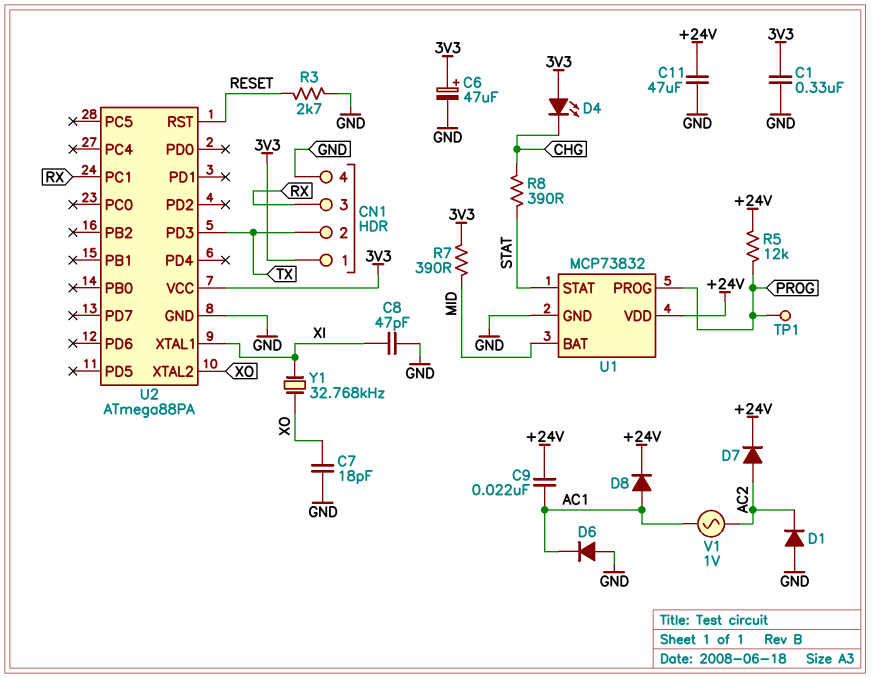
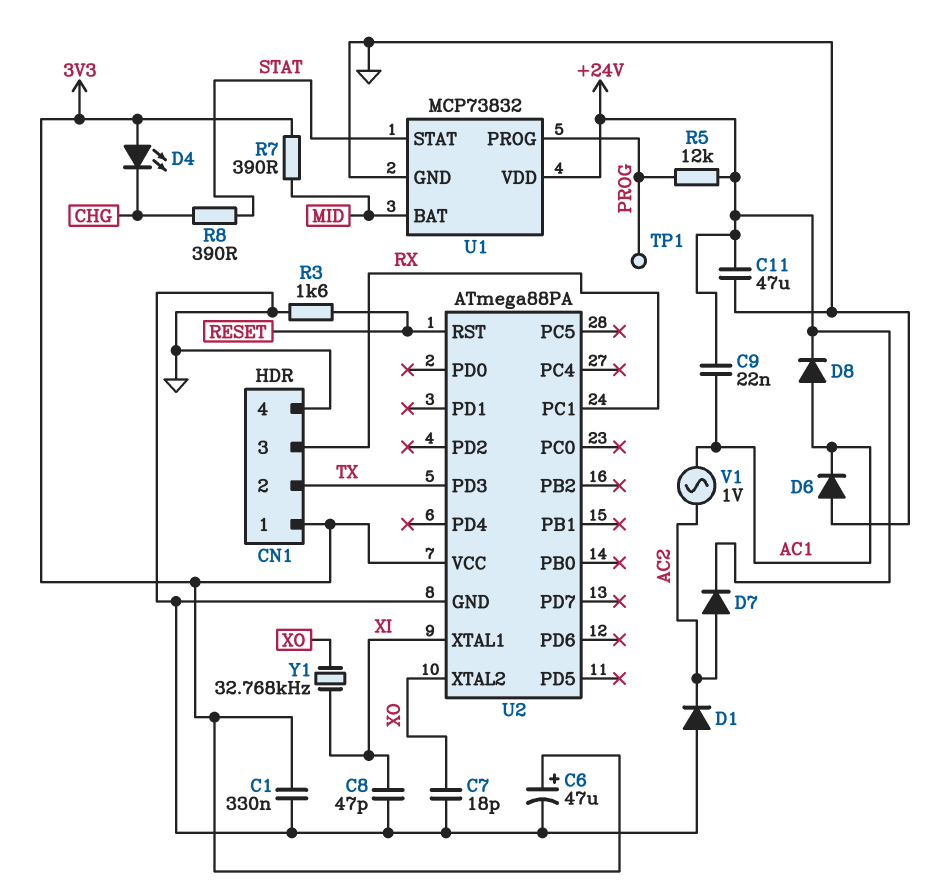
R3: 2.7k (GND, RESET) -> 1.6k (GND, RESET)

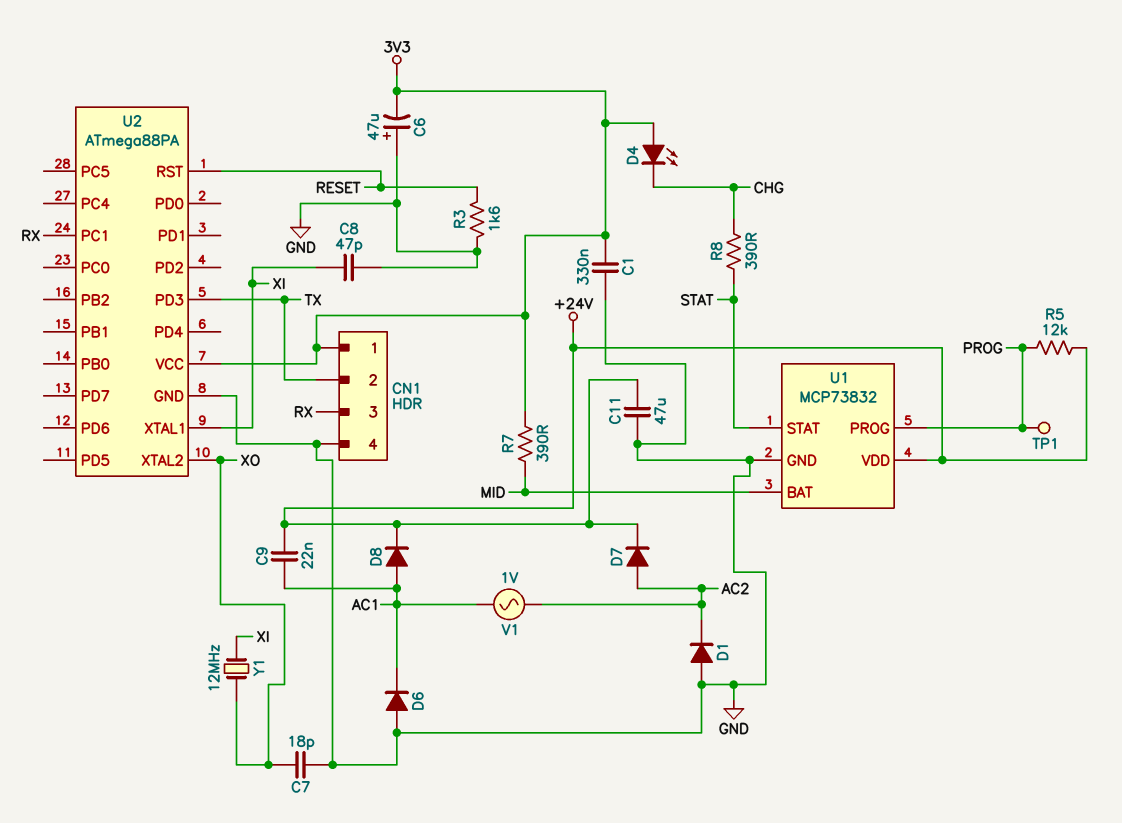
C6: 47uF (plus 3V3, minus GND) -> 47uF (plus GND, minus 3V3)
Y1: 32.768kHz (XI, XO) -> 12MHz (XI, XO)

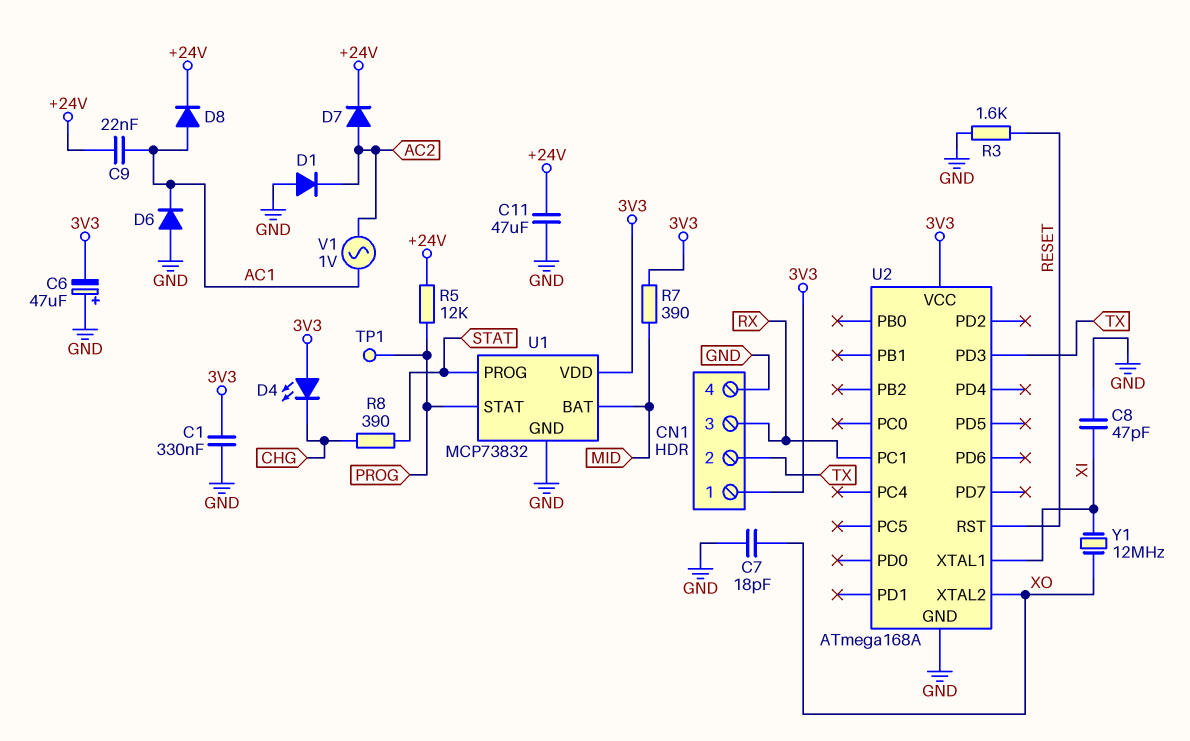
U1 pin PROG: PROG -> STAT
U1 pin STAT: STAT -> PROG
U1 pin VDD: +24V -> 3V3
U2: ATmega88PA -> ATmega168A

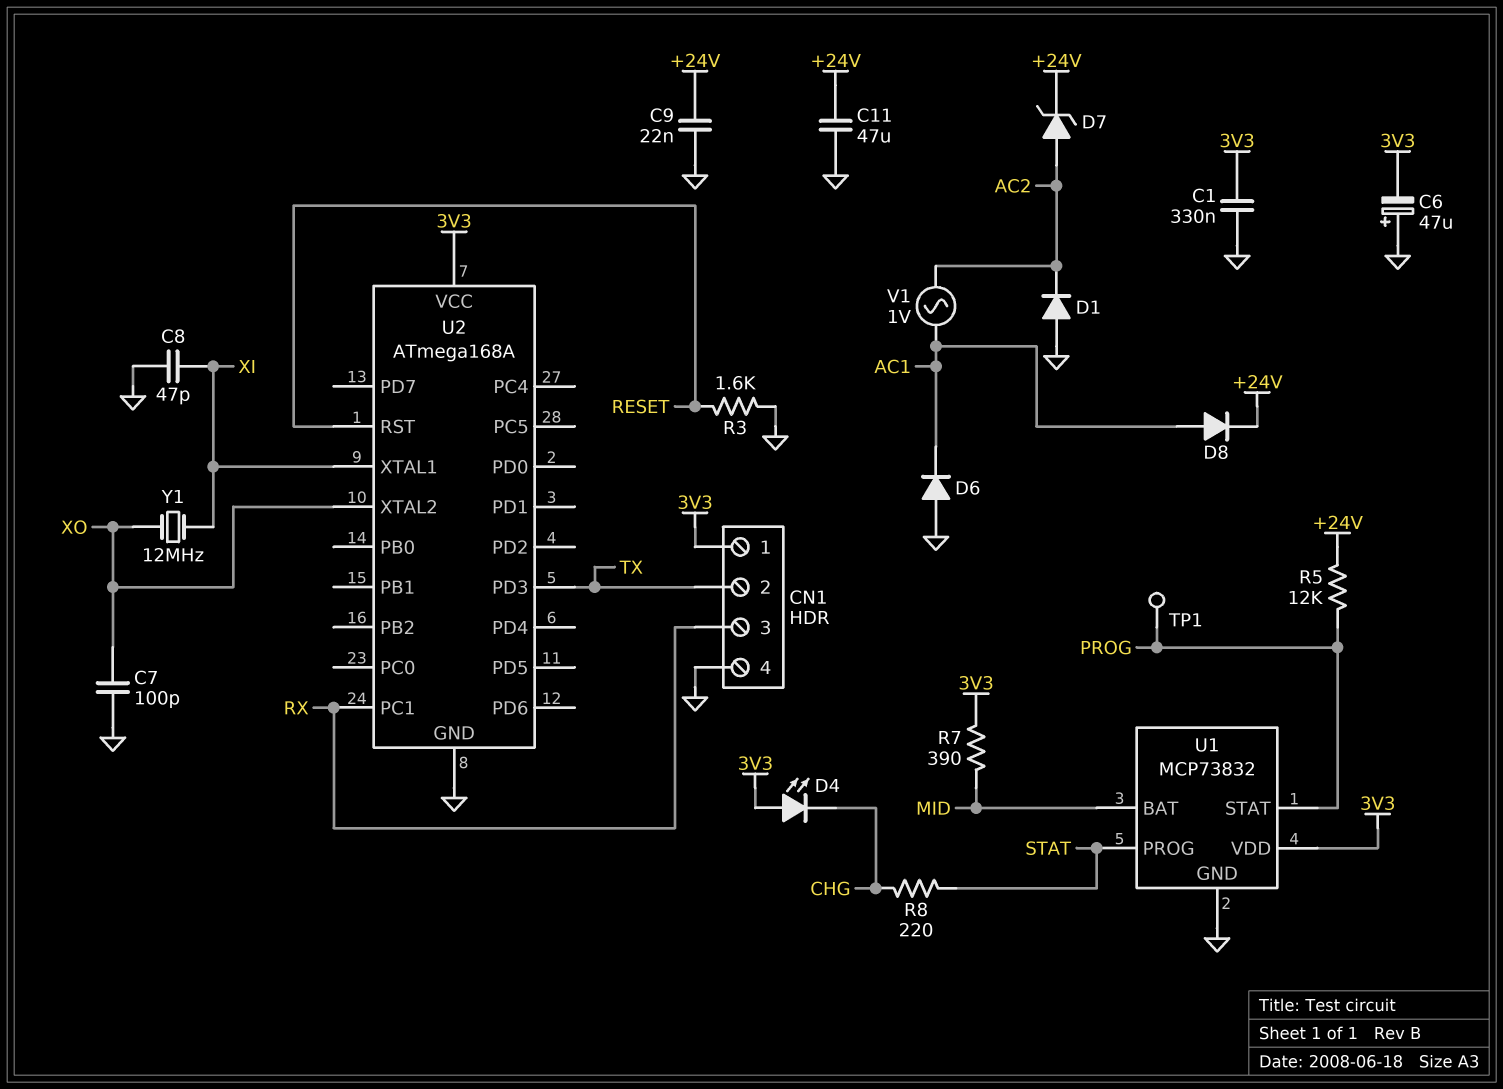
C7: 18pF (GND, XO) -> 100pF (GND, XO)
C9: 22nF (+24V, AC1) -> 22nF (+24V, GND)
D7: diode (A AC2, K +24V) -> zener (A AC2, K +24V)
R8: 390 (CHG, STAT) -> 220 (CHG, STAT)

